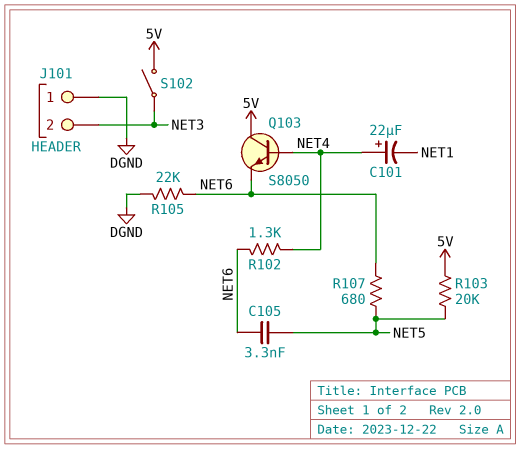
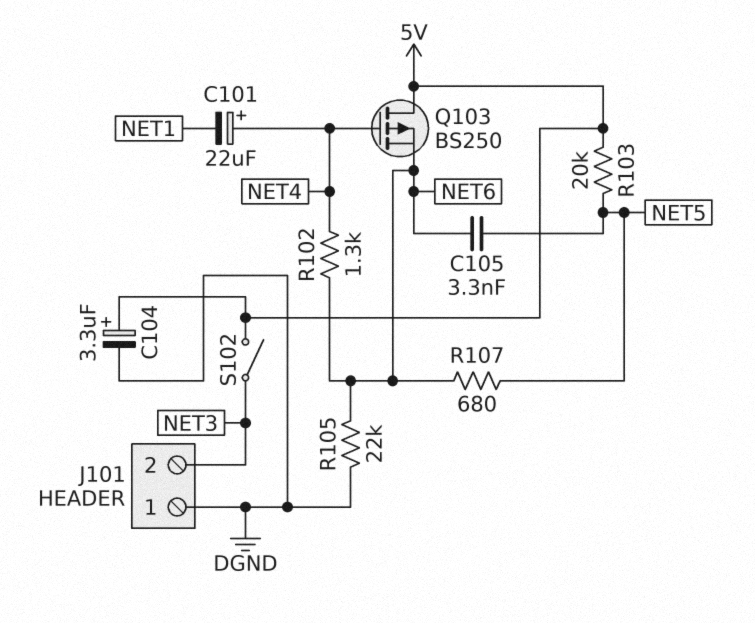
C104: none -> 3.3uF (plus 5V, minus DGND)
Q103: NPN S8050 (B NET4, C 5V, E NET6) -> PMOS BS250 (G NET4, D 5V, S NET6)

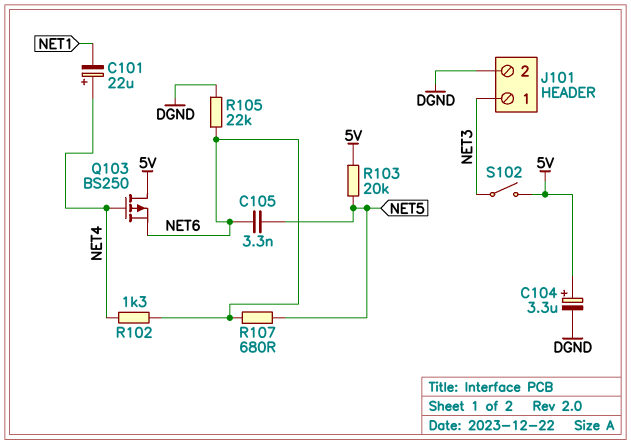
J101 pin 1: DGND -> NET3
J101 pin 2: NET3 -> DGND

